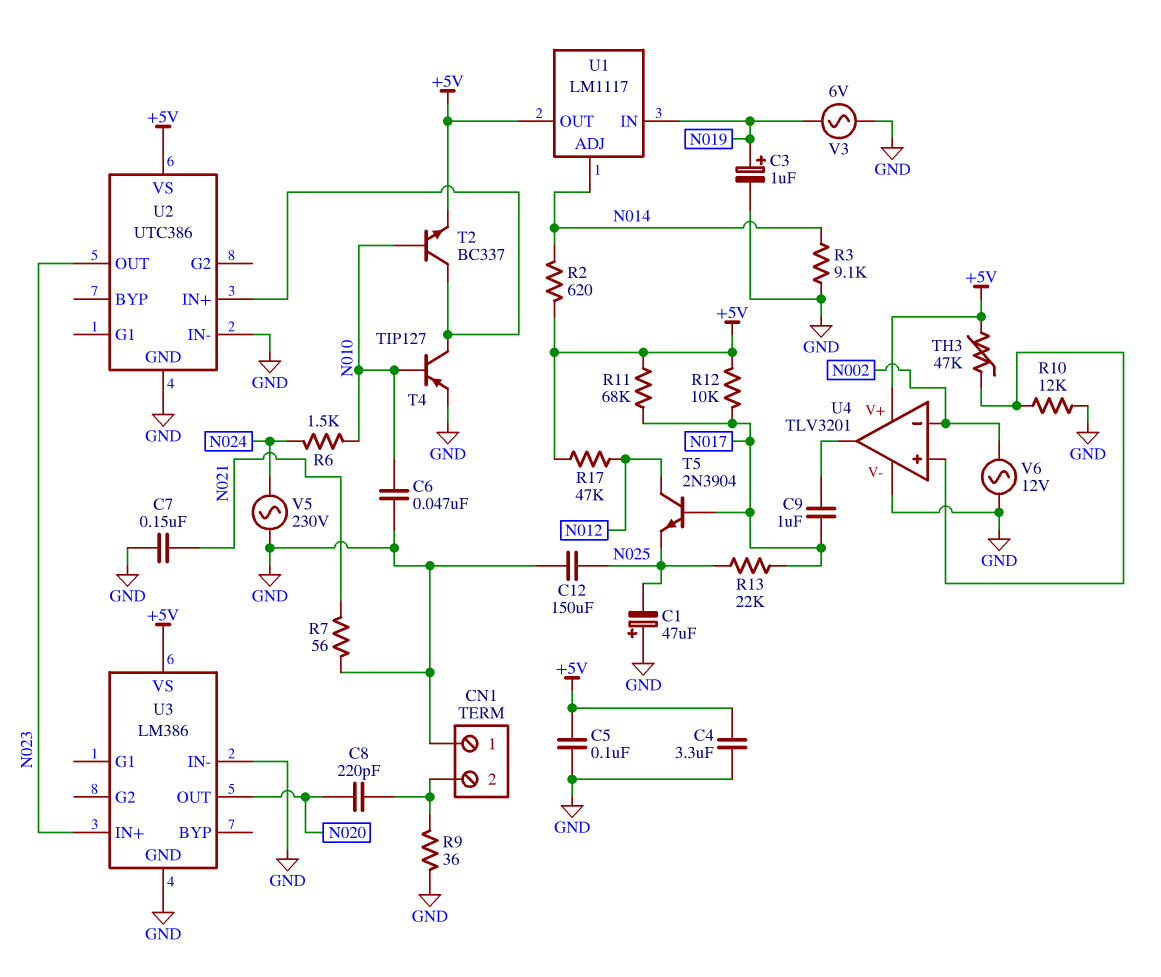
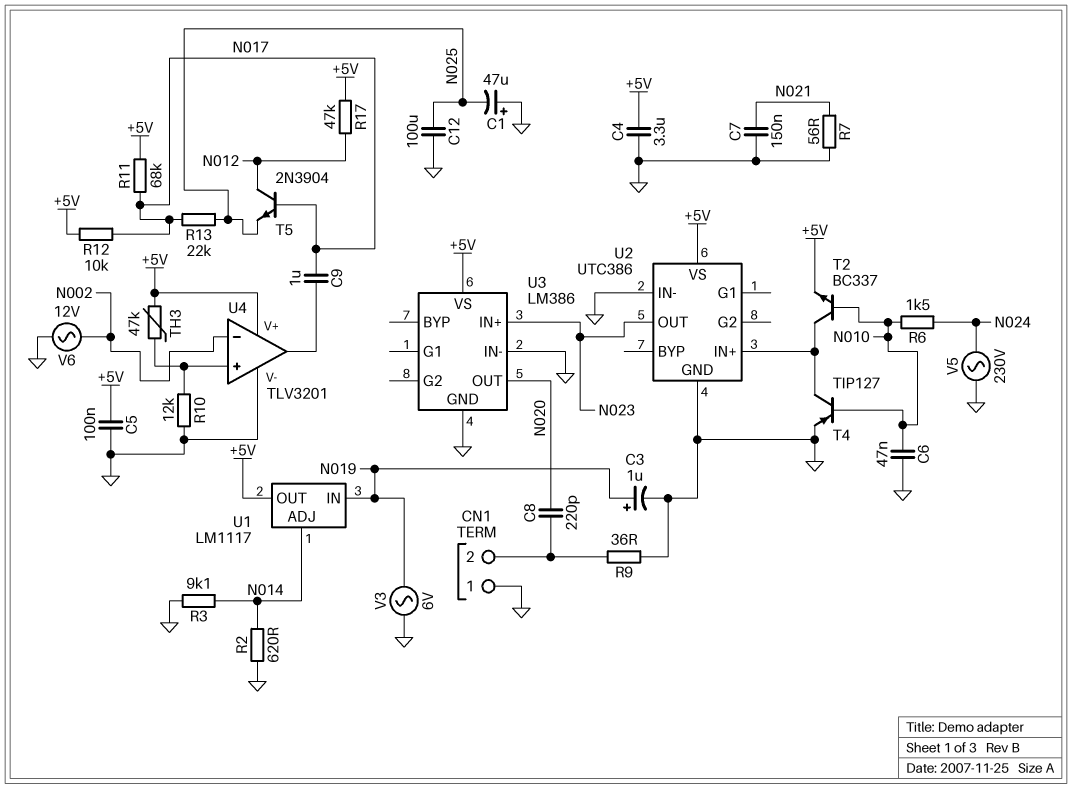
C12: 150uF (GND, N025) -> 100uF (GND, N025)
R2: 620 (+5V, N014) -> 620 (GND, N014)

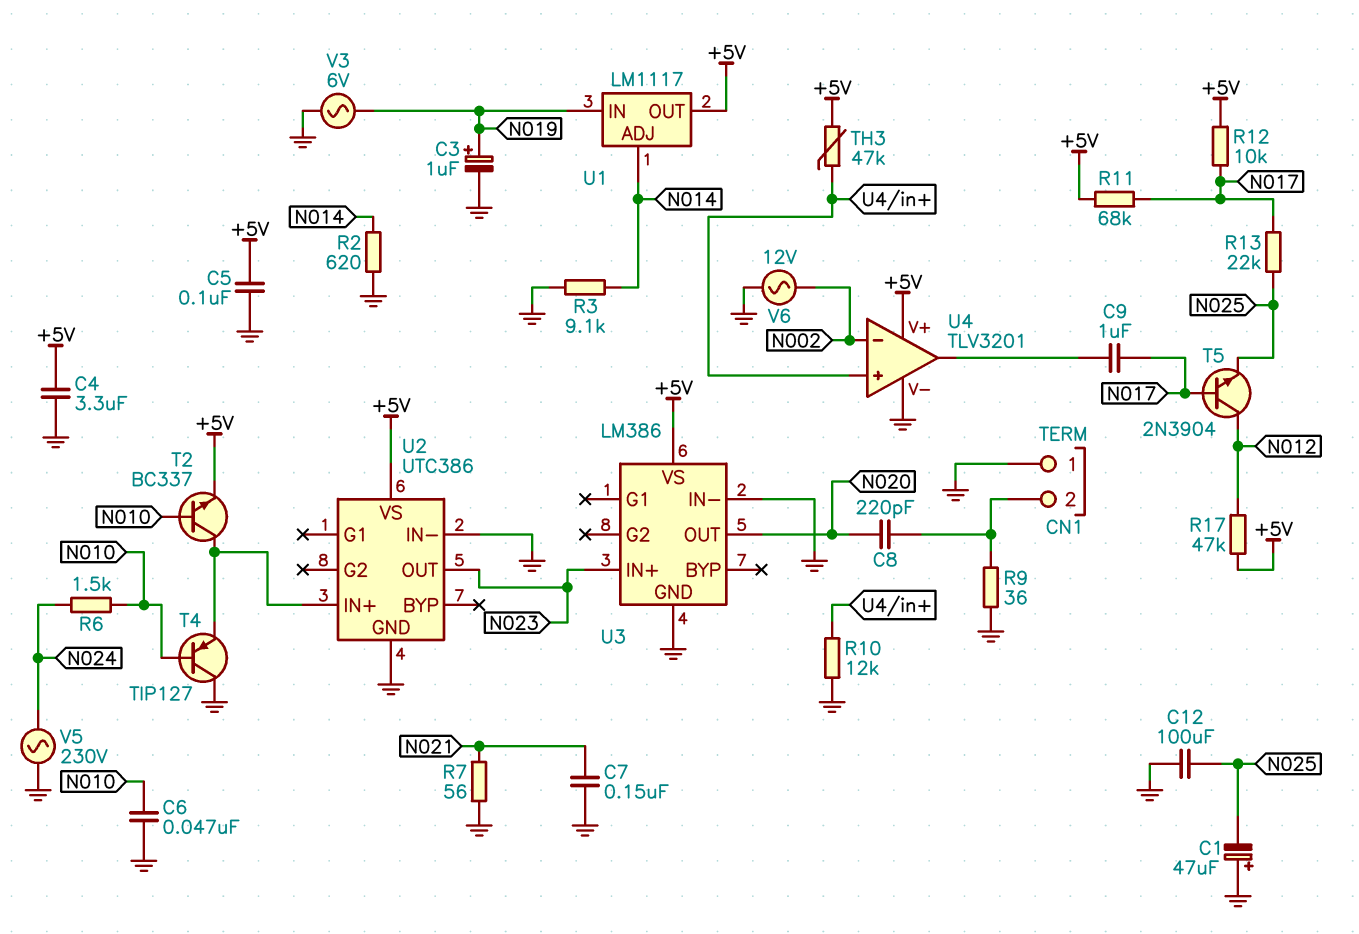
T4: PNP TIP127 (B N010, C U2/IN+, E GND) -> PNP TIP127 (B N010, C GND, E U2/IN+)

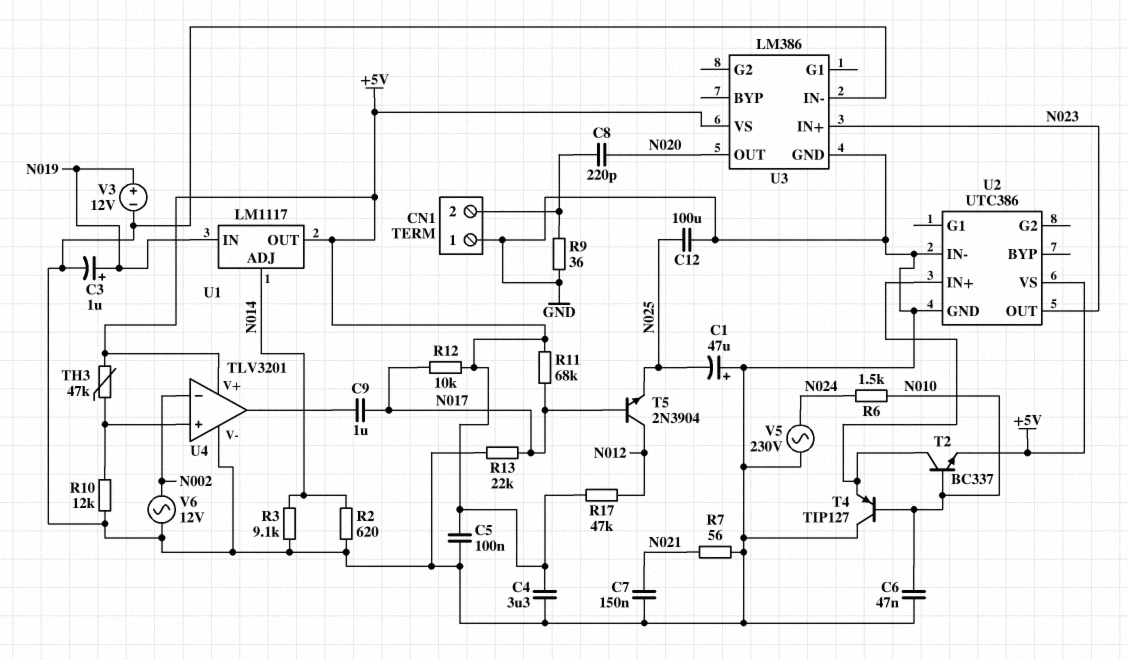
R13: 22k (N017, N025) -> 22k (GND, N017)
V3: AC 6V (GND, N019) -> 12V (plus N019, minus GND)

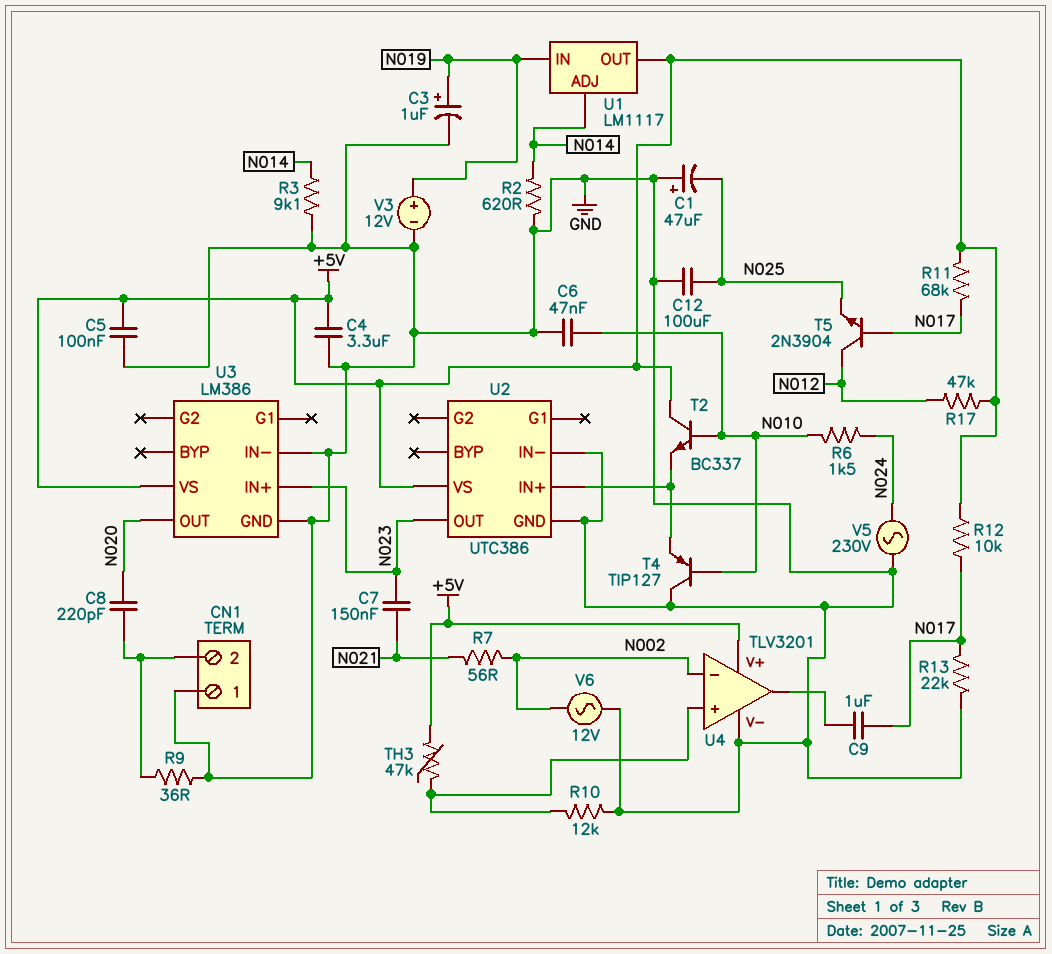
C7: 150nF (GND, N021) -> 150nF (N021, N023)
R7: 56 (GND, N021) -> 56 (N002, N021)
T2: NPN BC337 (B N010, C U2/IN+, E +5V) -> NPN BC337 (B N010, C +5V, E U2/IN+)

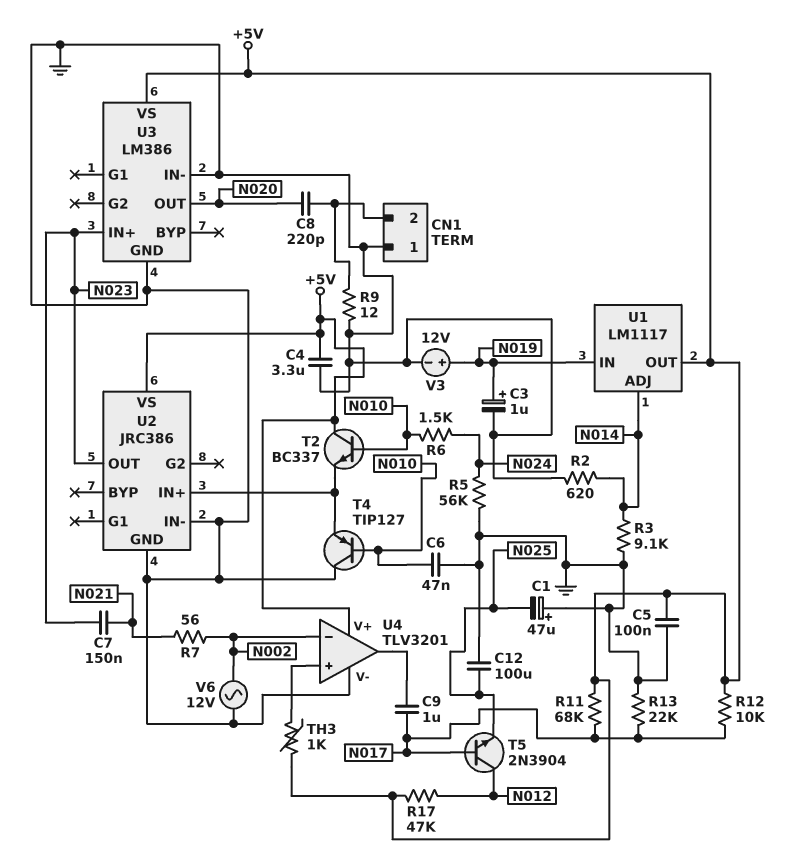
R5: none -> 56k (GND, N024)
R9: 36 (CN1/2, GND) -> 12 (CN1/2, GND)
R10: 12k (GND, U4/in+) -> none
TH3: 47k (+5V, U4/in+) -> 1k (+5V, U4/in+)
U2: UTC386 -> JRC386
V5: AC 230V (GND, N024) -> none

